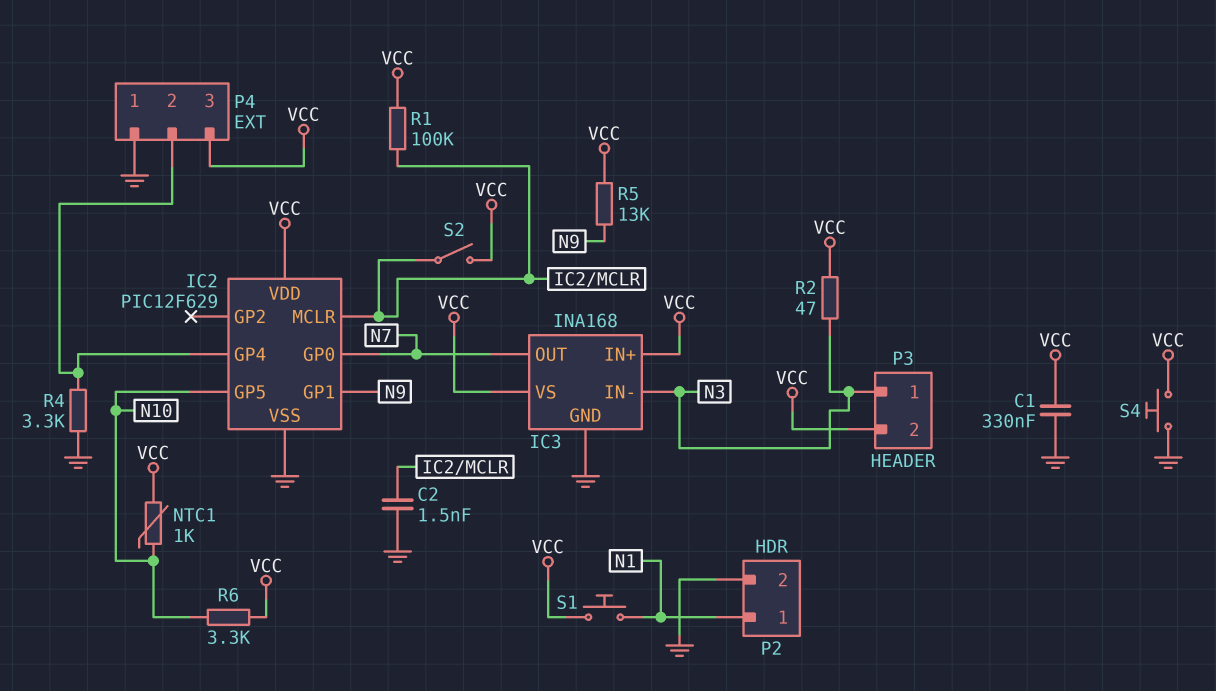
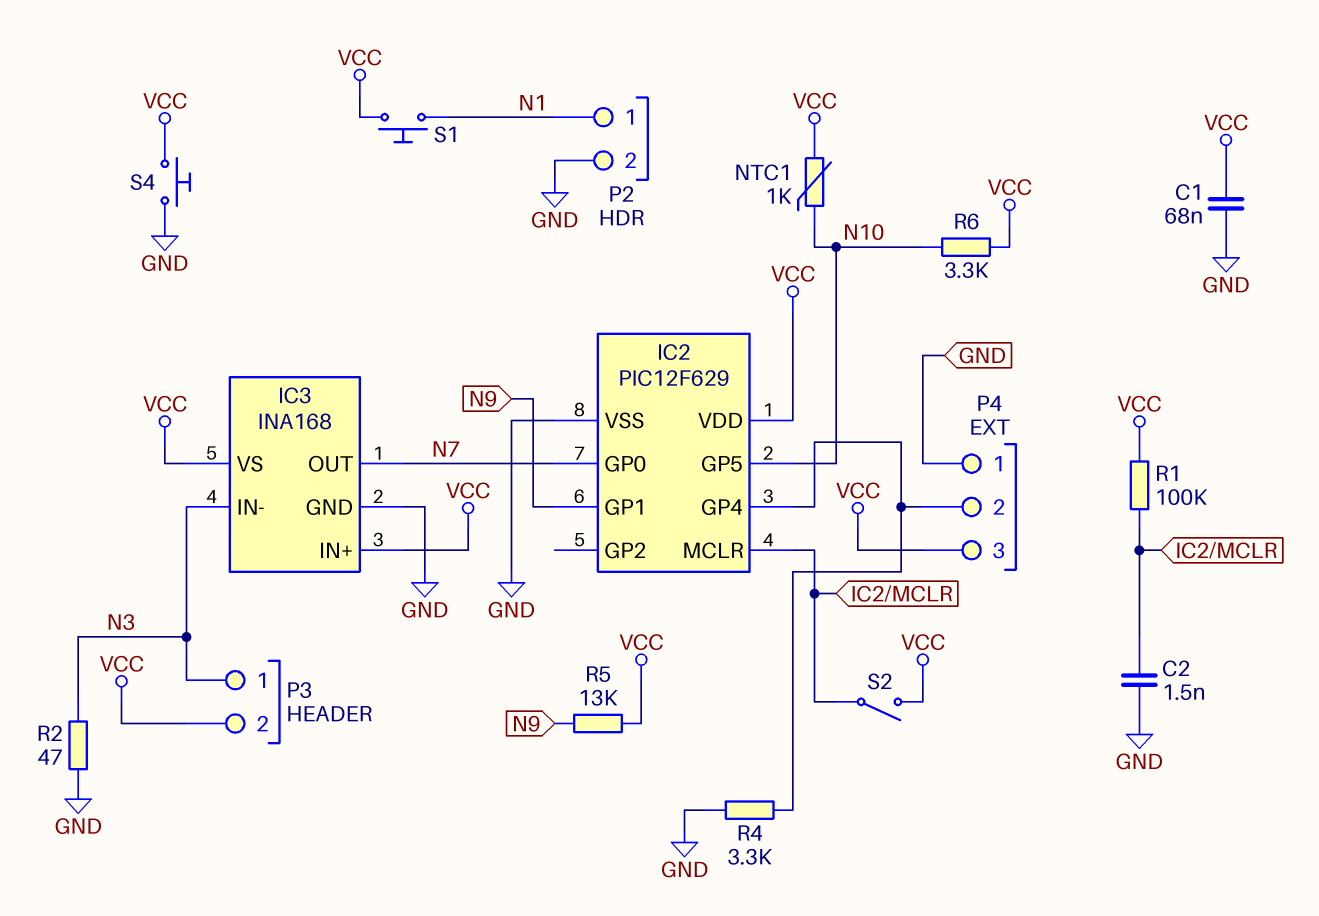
C1: 330nF (GND, VCC) -> 68nF (GND, VCC)
R2: 47 (N3, VCC) -> 47 (GND, N3)

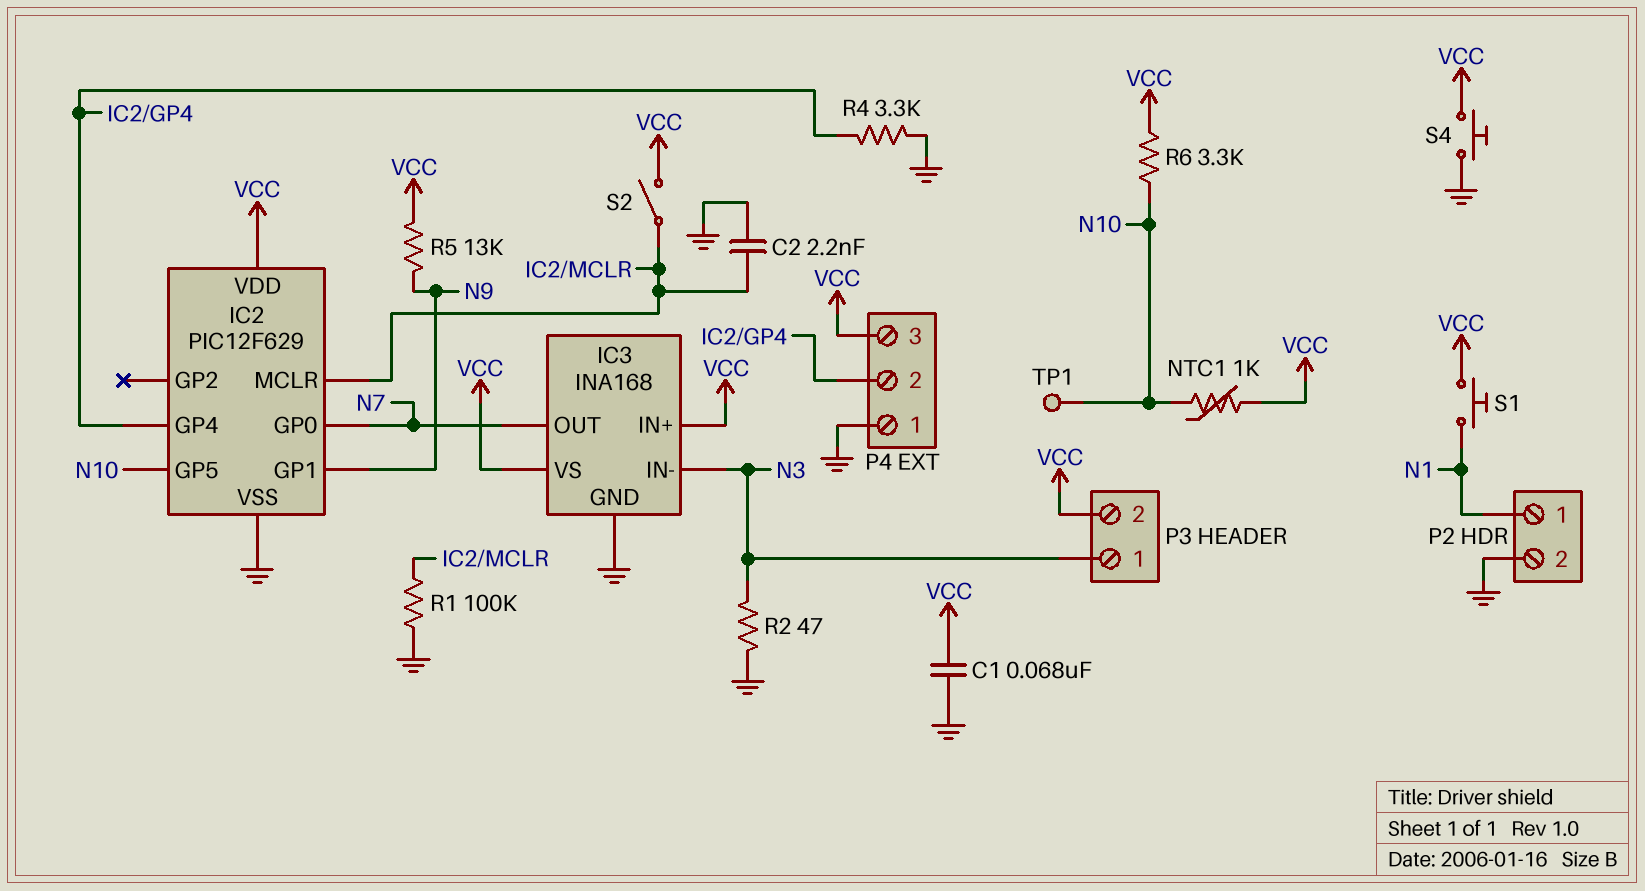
C2: 1.5nF (GND, IC2/MCLR) -> 2.2nF (GND, IC2/MCLR)
R1: 100k (IC2/MCLR, VCC) -> 100k (GND, IC2/MCLR)
TP1: none -> test point (N10)

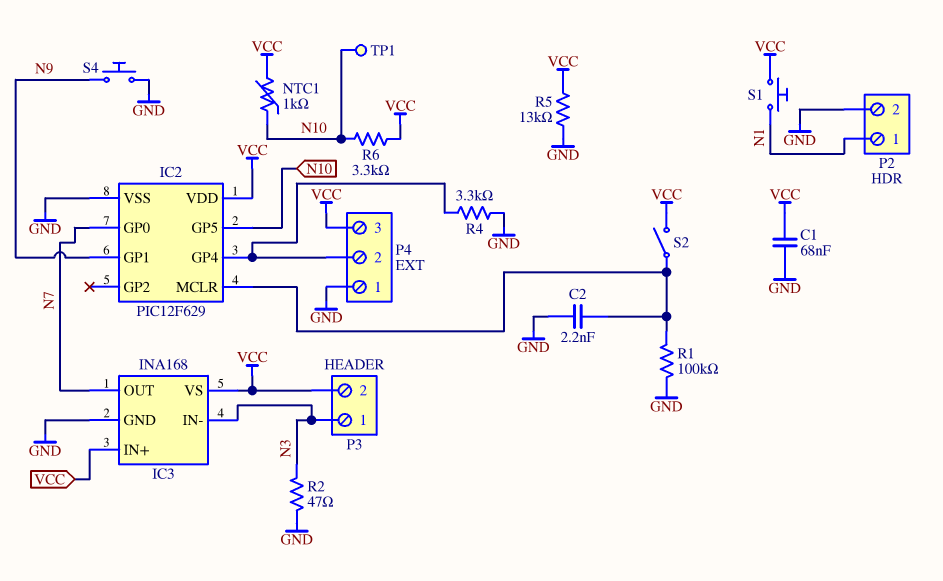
R5: 13k (N9, VCC) -> 13k (GND, VCC)
S4: button (GND, VCC) -> button (GND, N9)

